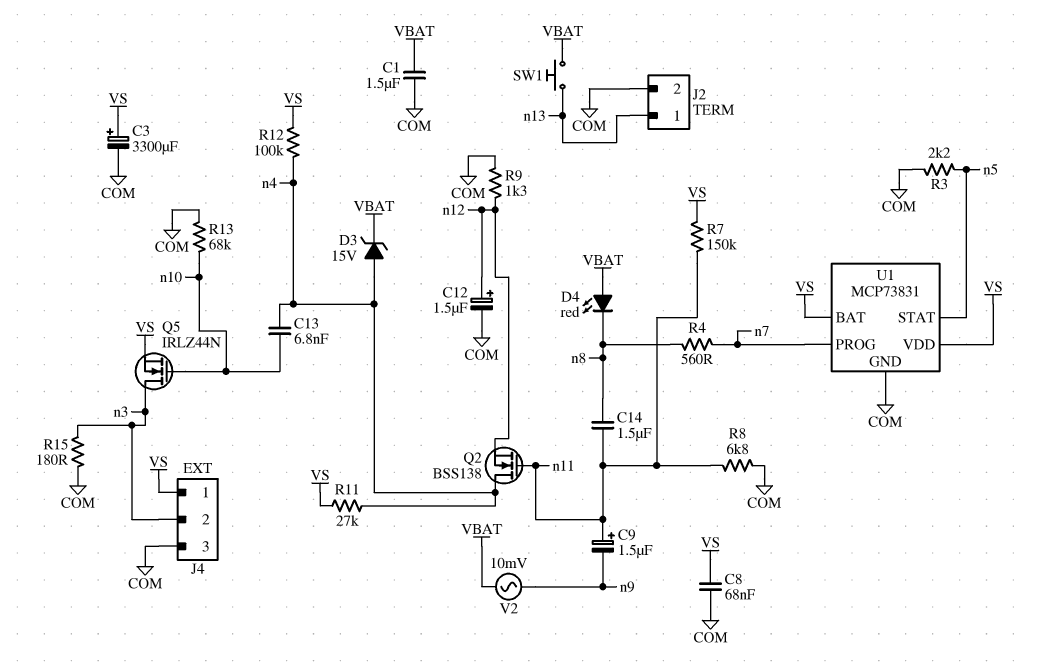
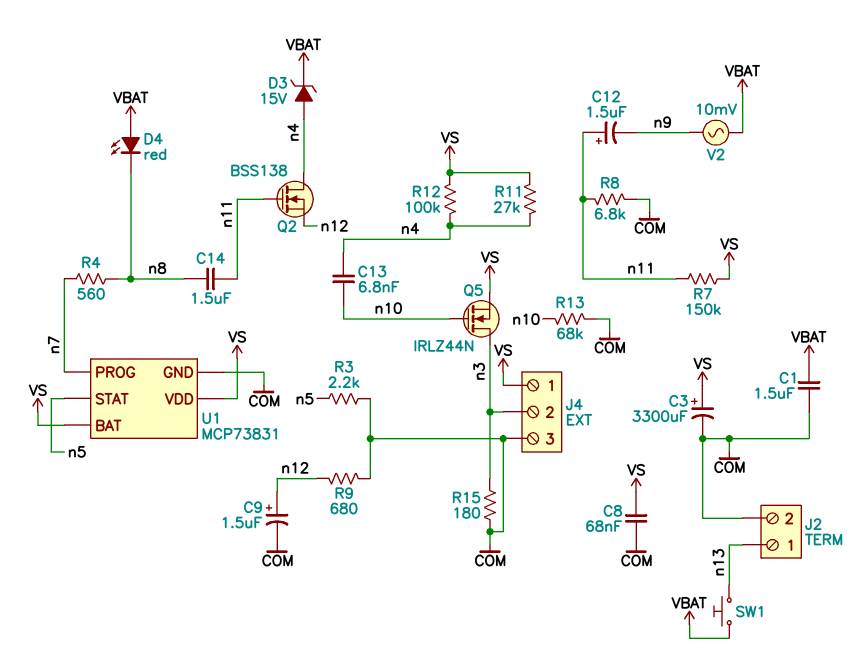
C9: 1.5uF (plus n11, minus n9) -> 1.5uF (plus n12, minus COM)
C12: 1.5uF (plus n12, minus COM) -> 1.5uF (plus n11, minus n9)
R9: 1.3k (COM, n12) -> 680 (COM, n12)

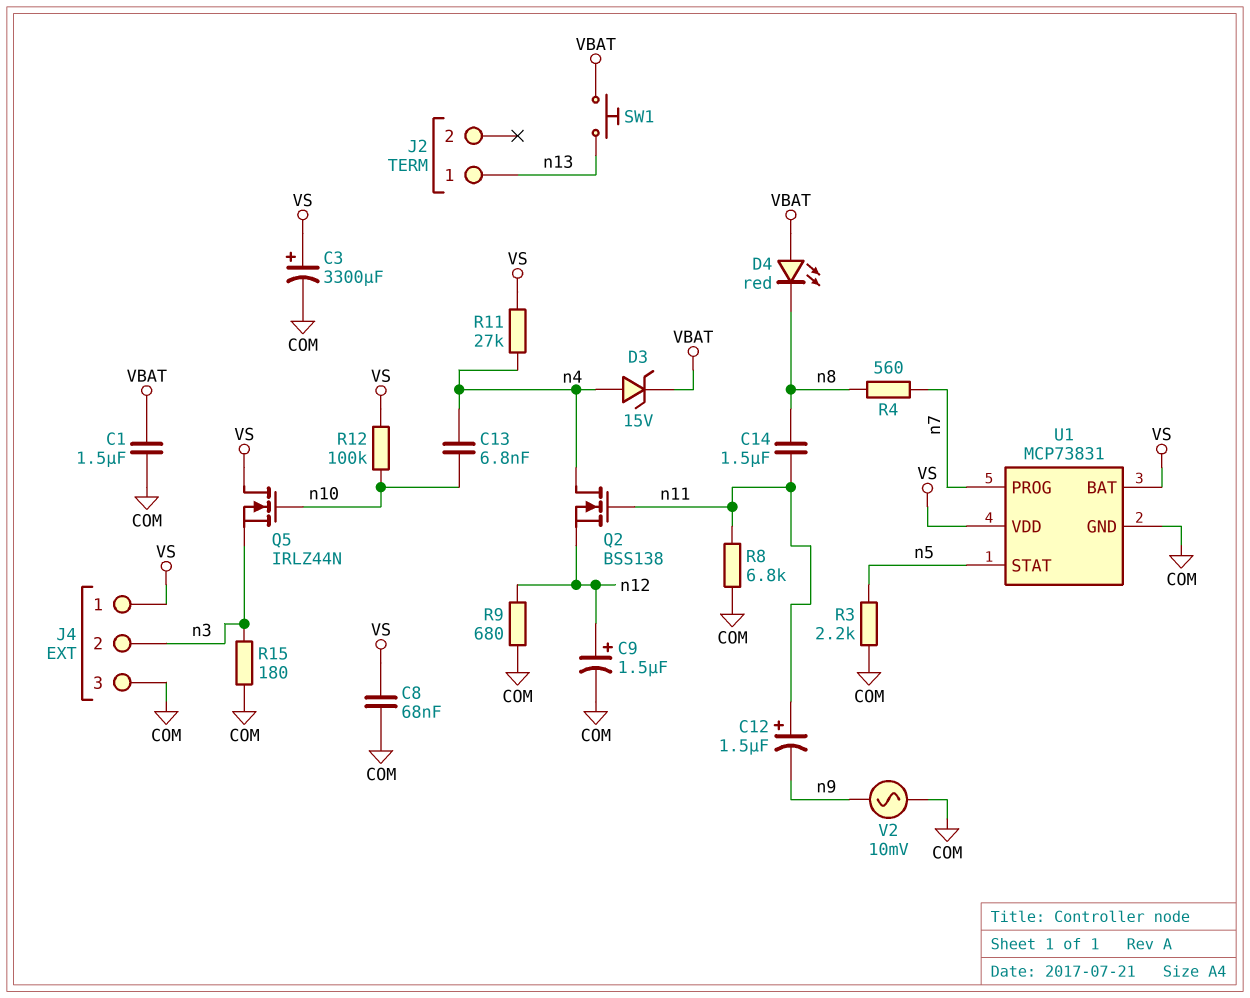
J2 pin 2: COM -> none
Q5: NMOS IRLZ44N (G n10, D n3, S VS) -> NMOS IRLZ44N (G n10, D VS, S n3)
R7: 150k (VS, n11) -> none
R12: 100k (VS, n4) -> 100k (VS, n10)
R13: 68k (COM, n10) -> none
V2: AC 10mV (VBAT, n9) -> AC 10mV (COM, n9)

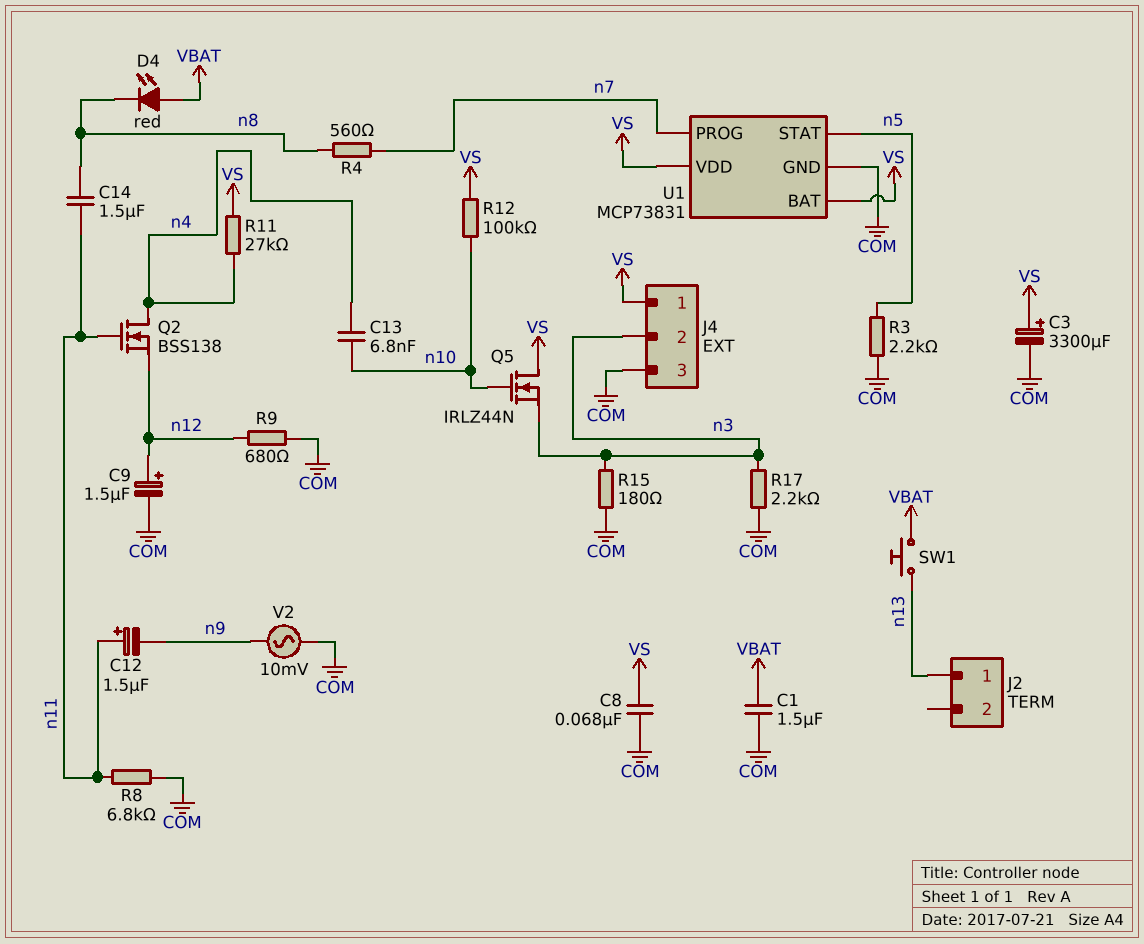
D3: zener 15V (A n4, K VBAT) -> none
R17: none -> 2.2k (COM, n3)

